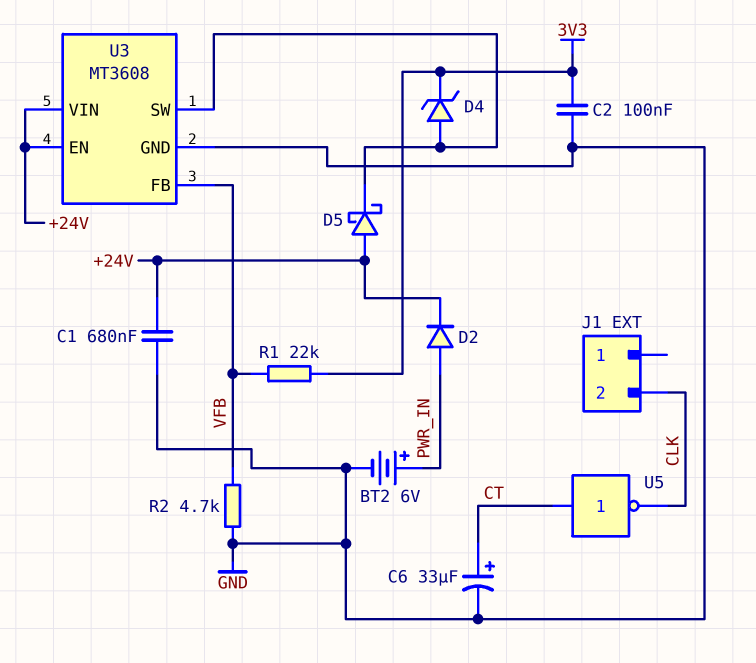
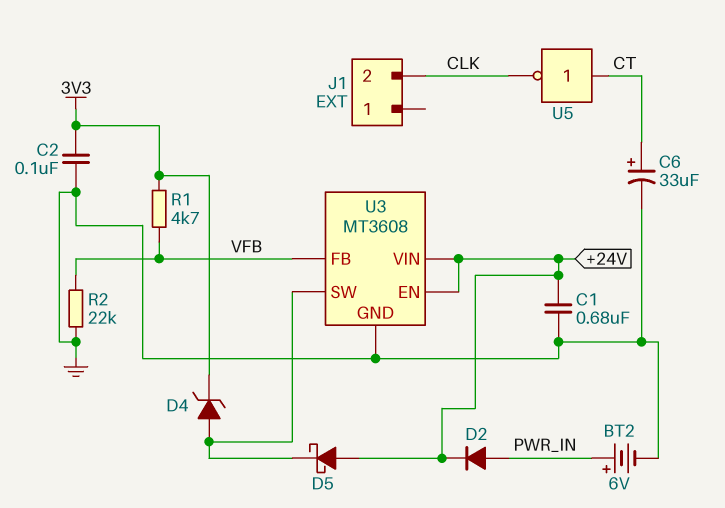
R1: 22k (3V3, VFB) -> 4.7k (3V3, VFB)
R2: 4.7k (GND, VFB) -> 22k (GND, VFB)

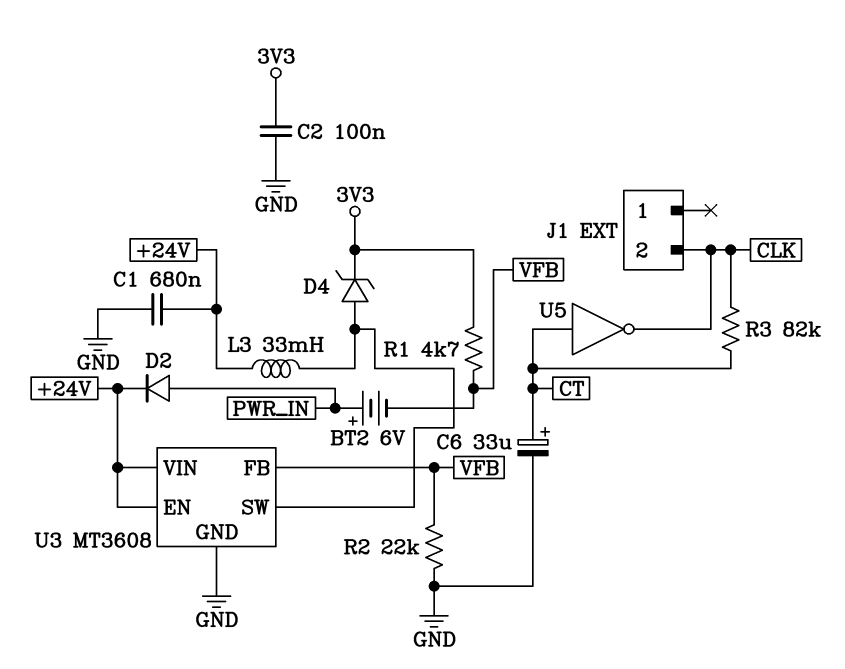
BT2: 6V (plus PWR_IN, minus GND) -> 6V (plus PWR_IN, minus VFB)
D5: schottky (A +24V, K U3/SW) -> none
L3: none -> 33mH (+24V, U3/SW)
R3: none -> 82k (CLK, CT)

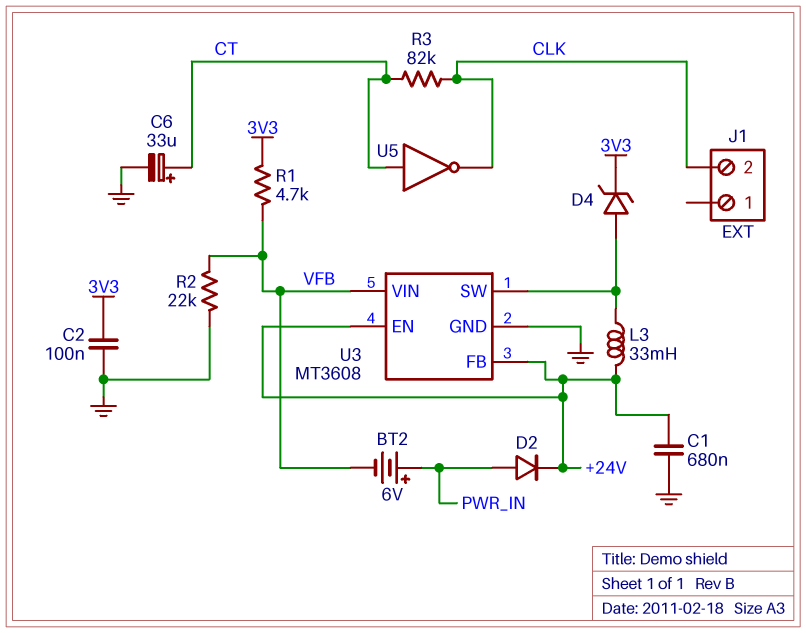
U3 pin FB: VFB -> +24V
U3 pin VIN: +24V -> VFB

